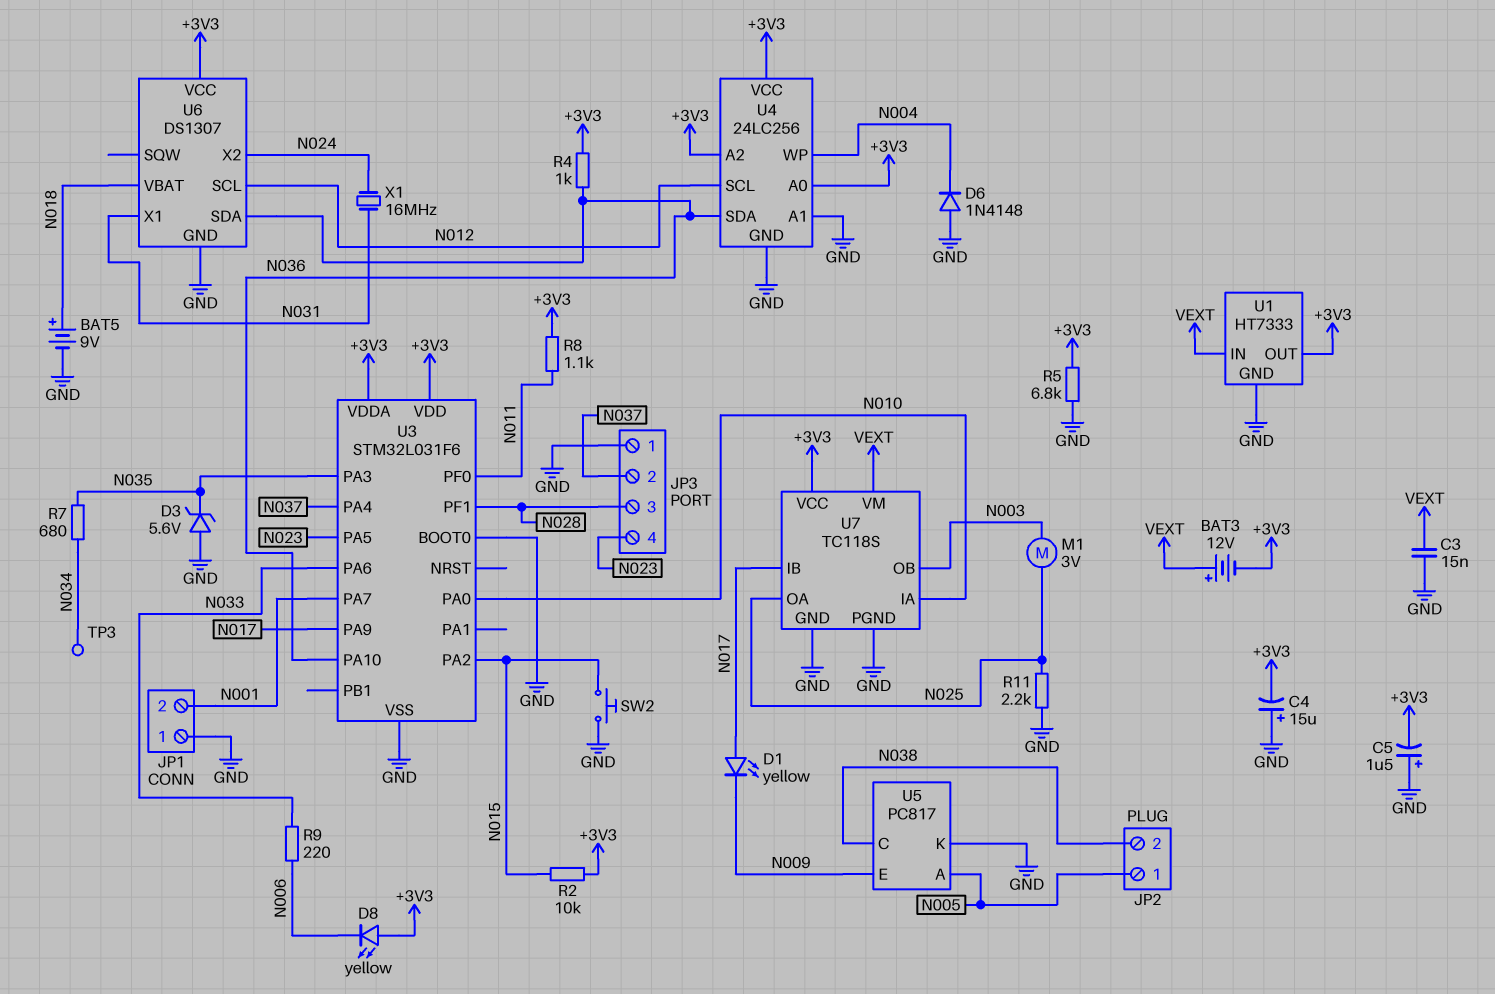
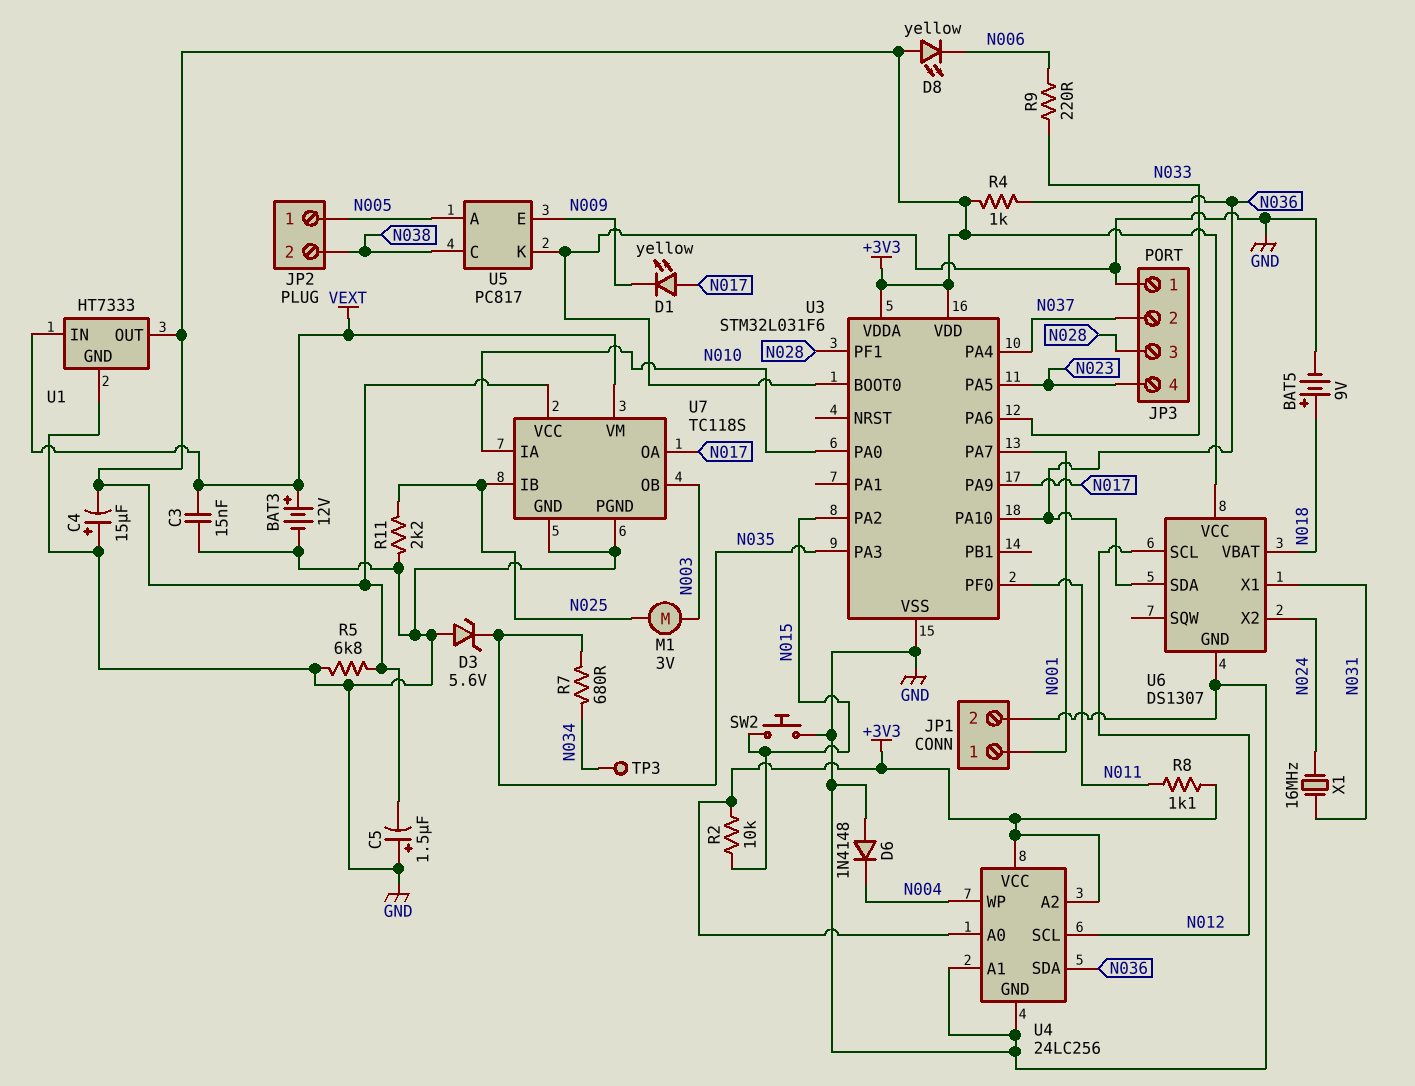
BAT3: 12V (plus VEXT, minus +3V3) -> 12V (plus VEXT, minus GND)
JP1 pin 1: GND -> N001
JP1 pin 2: N001 -> GND
U7 pin IB: N017 -> N025
U7 pin OA: N025 -> N017

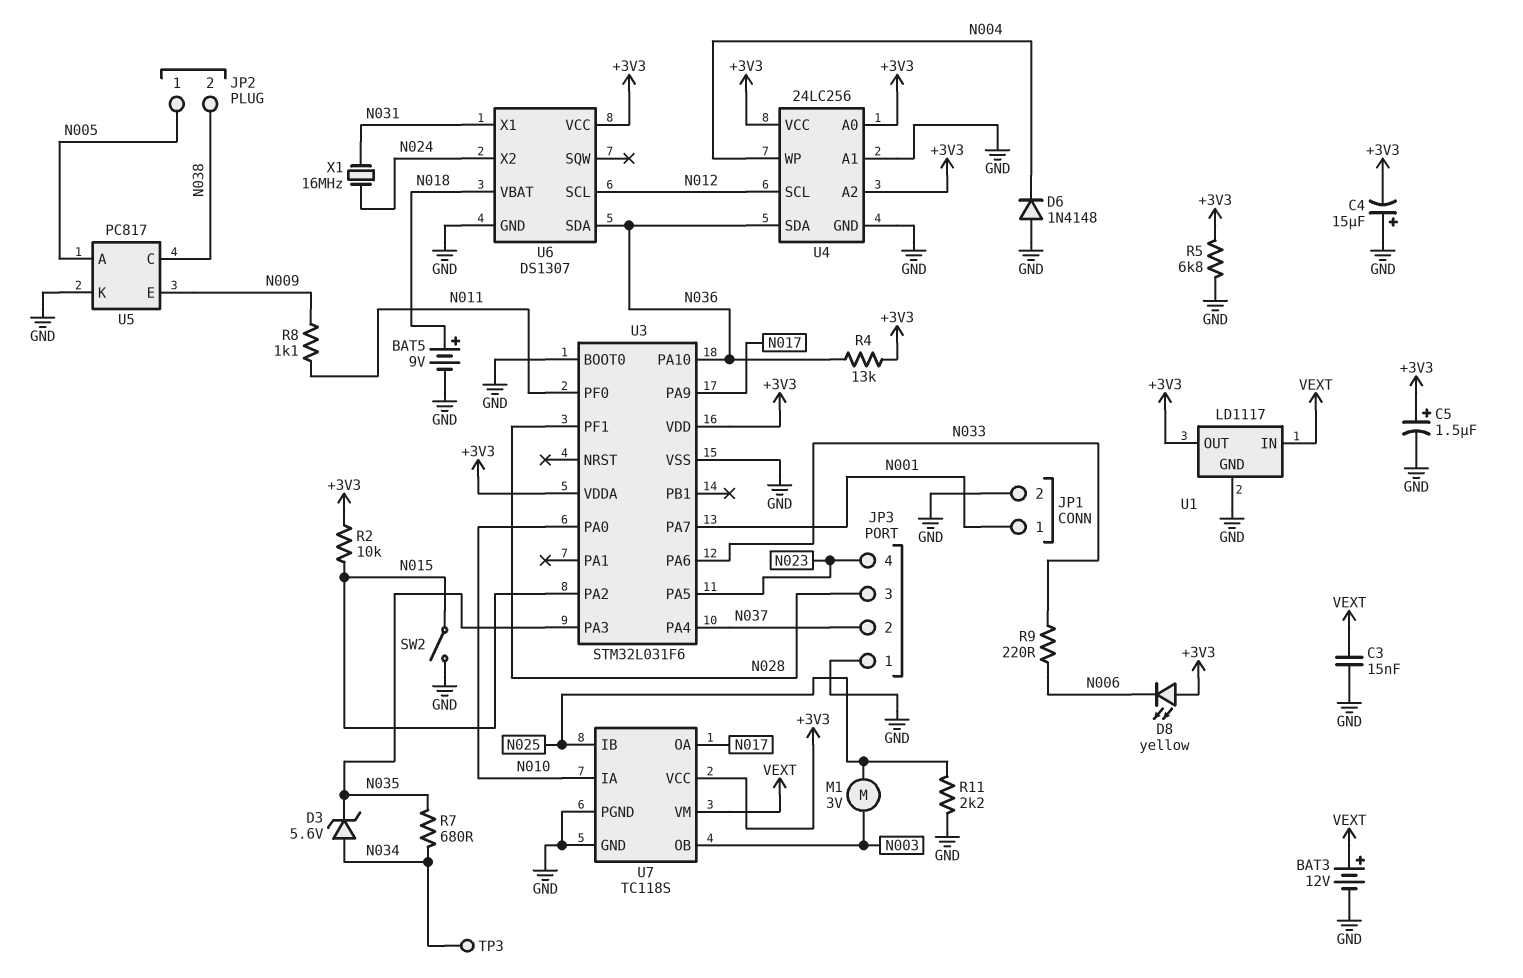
C5: 1.5uF (plus GND, minus +3V3) -> 1.5uF (plus +3V3, minus GND)
D1: LED yellow (A N017, K N009) -> none
D3: zener 5.6V (A GND, K N035) -> zener 5.6V (A N034, K N035)
R4: 1k (+3V3, N036) -> 13k (+3V3, N036)
R8: 1.1k (+3V3, N011) -> 1.1k (N009, N011)
SW2: button (GND, N015) -> switch (GND, N015)
U1: HT7333 -> LD1117

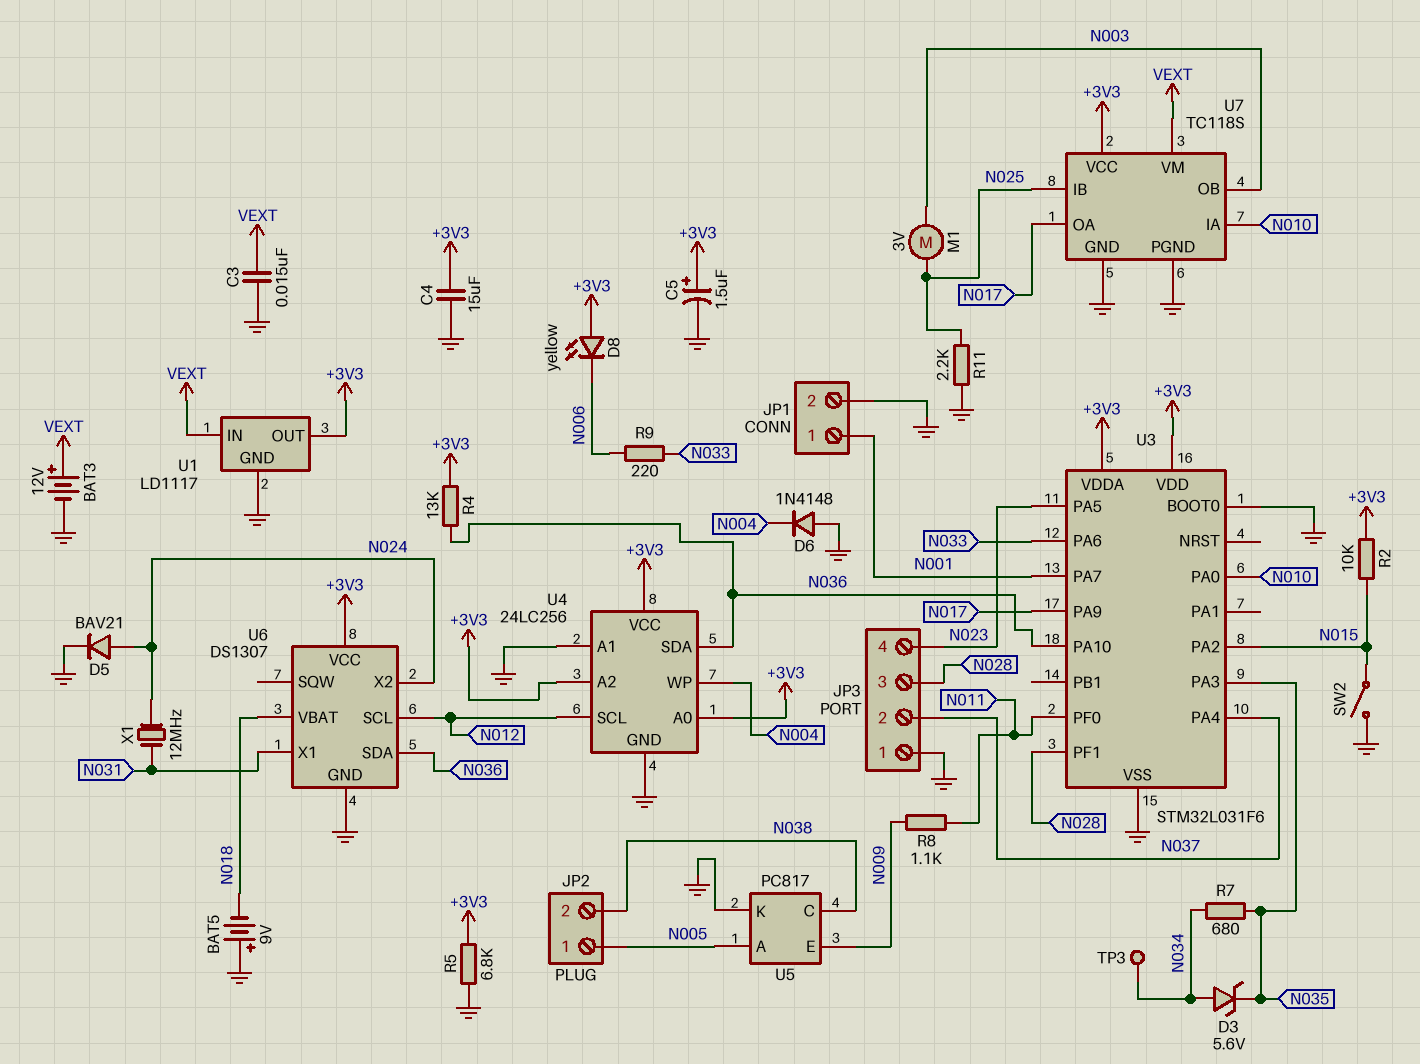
BAT5: 9V (plus N018, minus GND) -> 9V (plus GND, minus N018)
C4: 15uF (plus GND, minus +3V3) -> 15uF (+3V3, GND)
D5: none -> diode BAV21 (A N024, K GND)
X1: 16MHz (N024, N031) -> 12MHz (N024, N031)

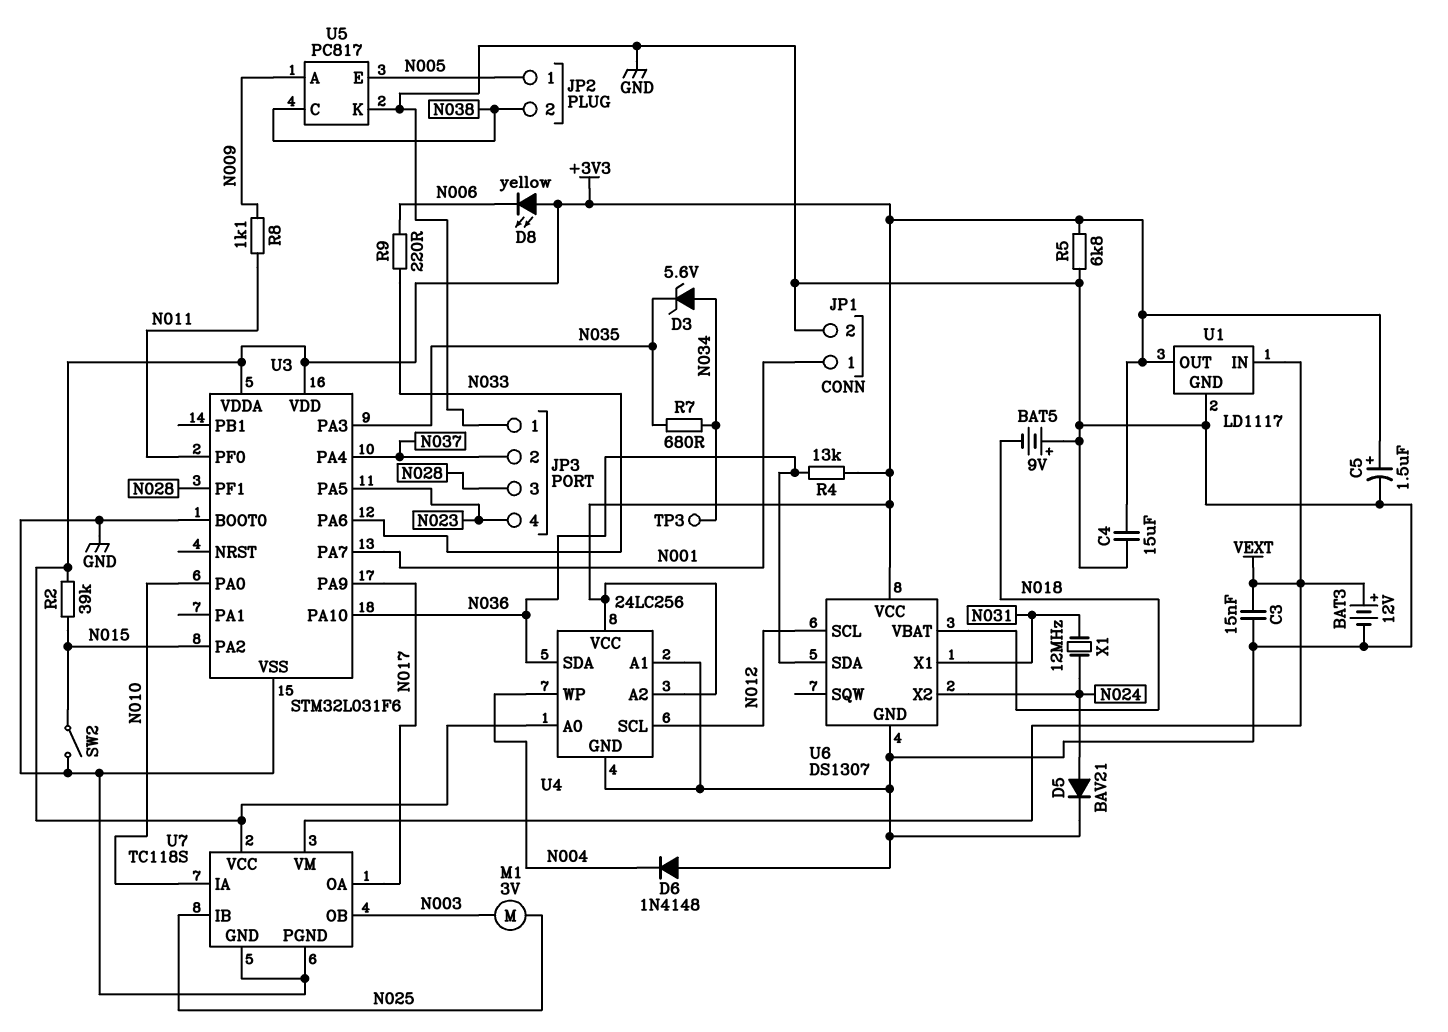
R2: 10k (+3V3, N015) -> 39k (+3V3, N015)
R11: 2.2k (GND, N025) -> none
U5 pin A: N005 -> N009
U5 pin E: N009 -> N005

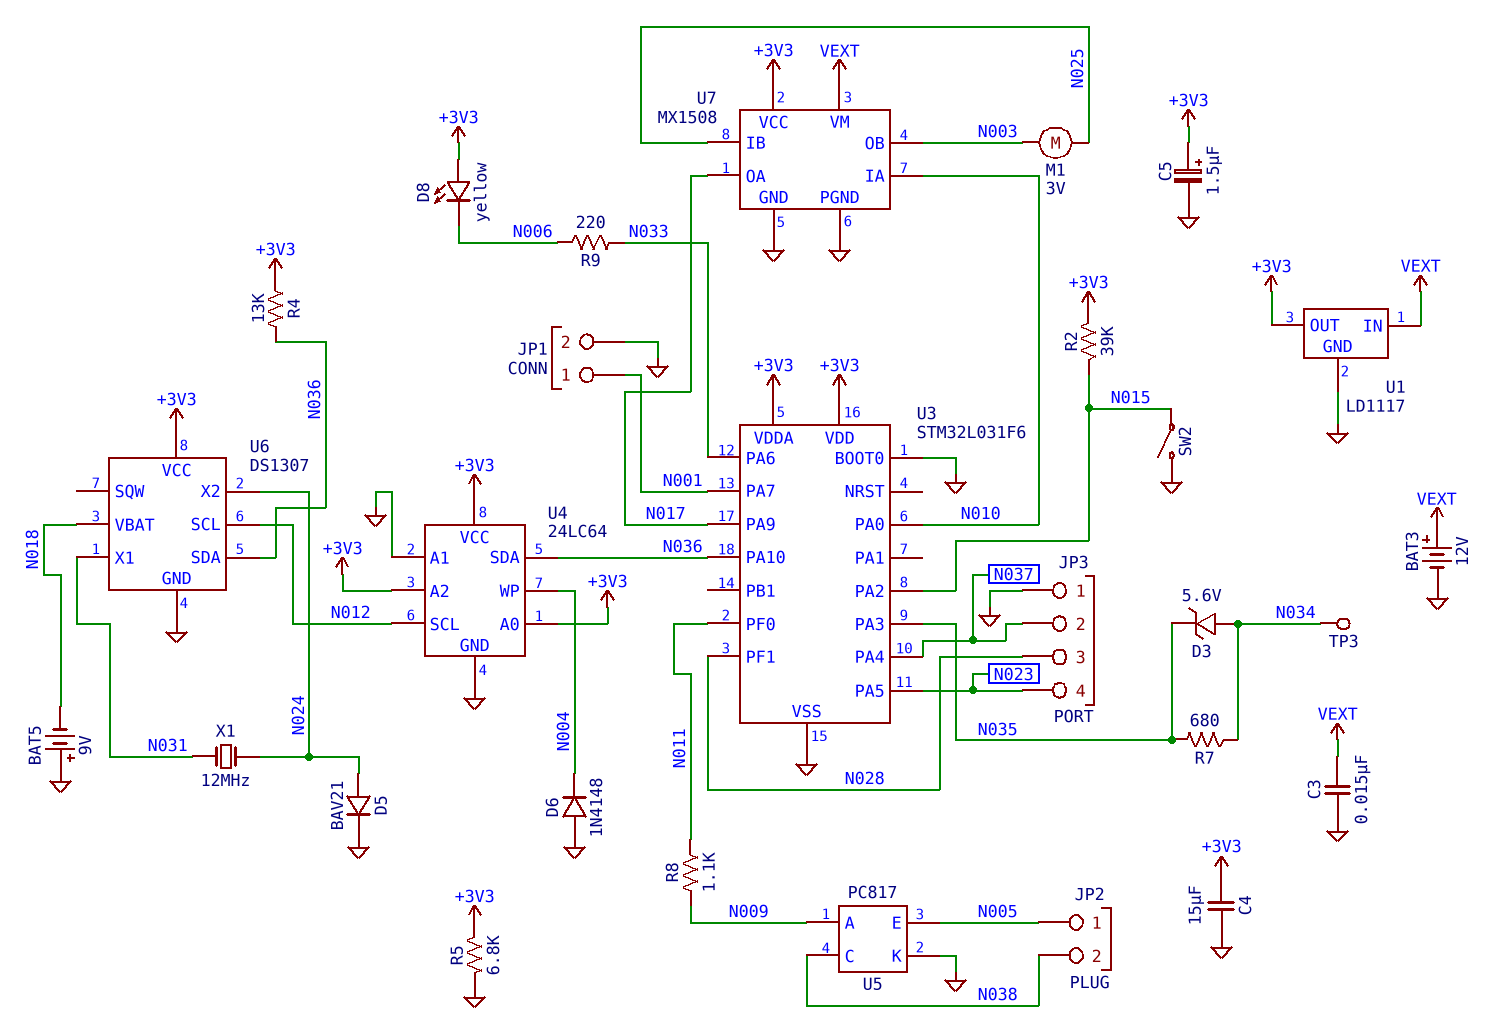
U4: 24LC256 -> 24LC64
U7: TC118S -> MX1508

